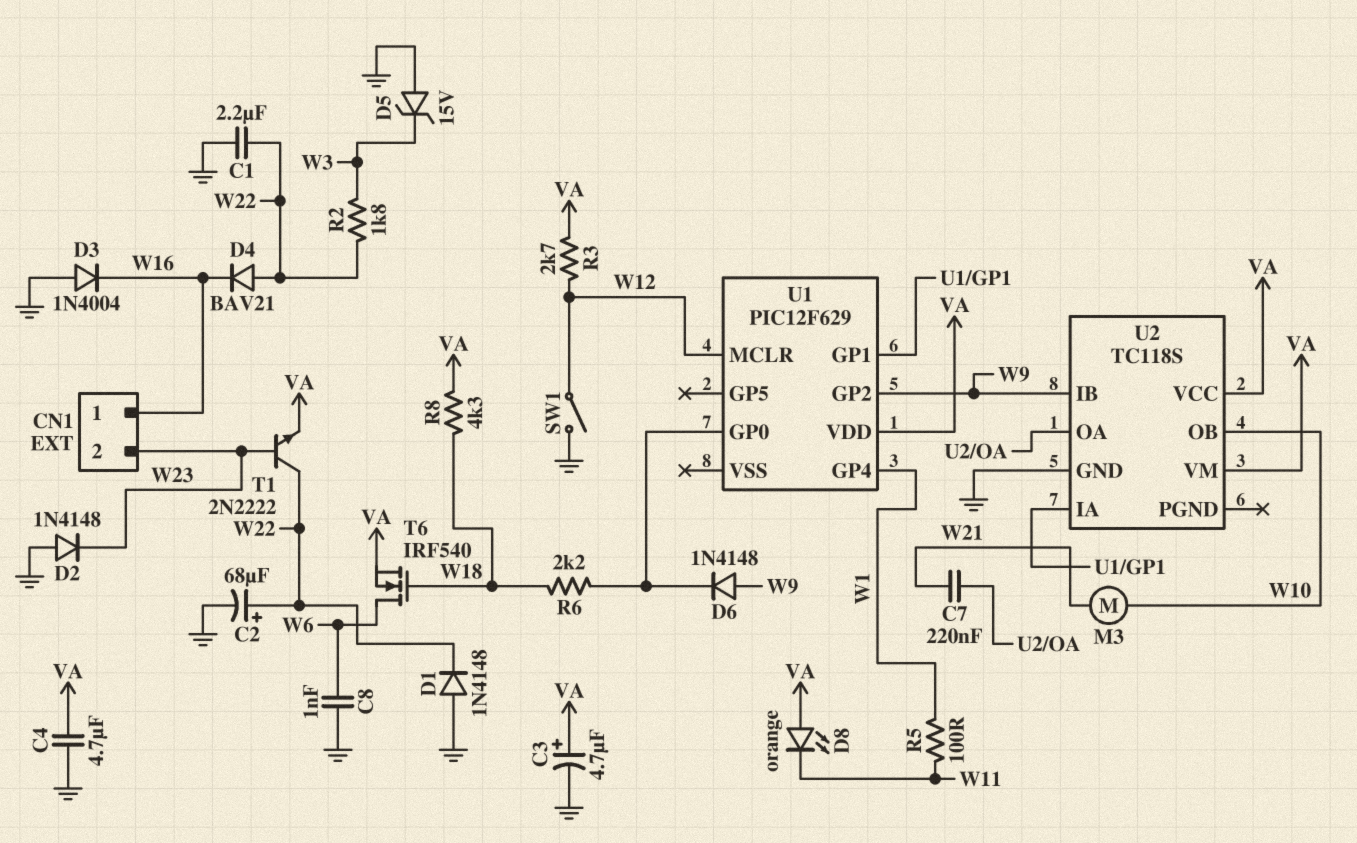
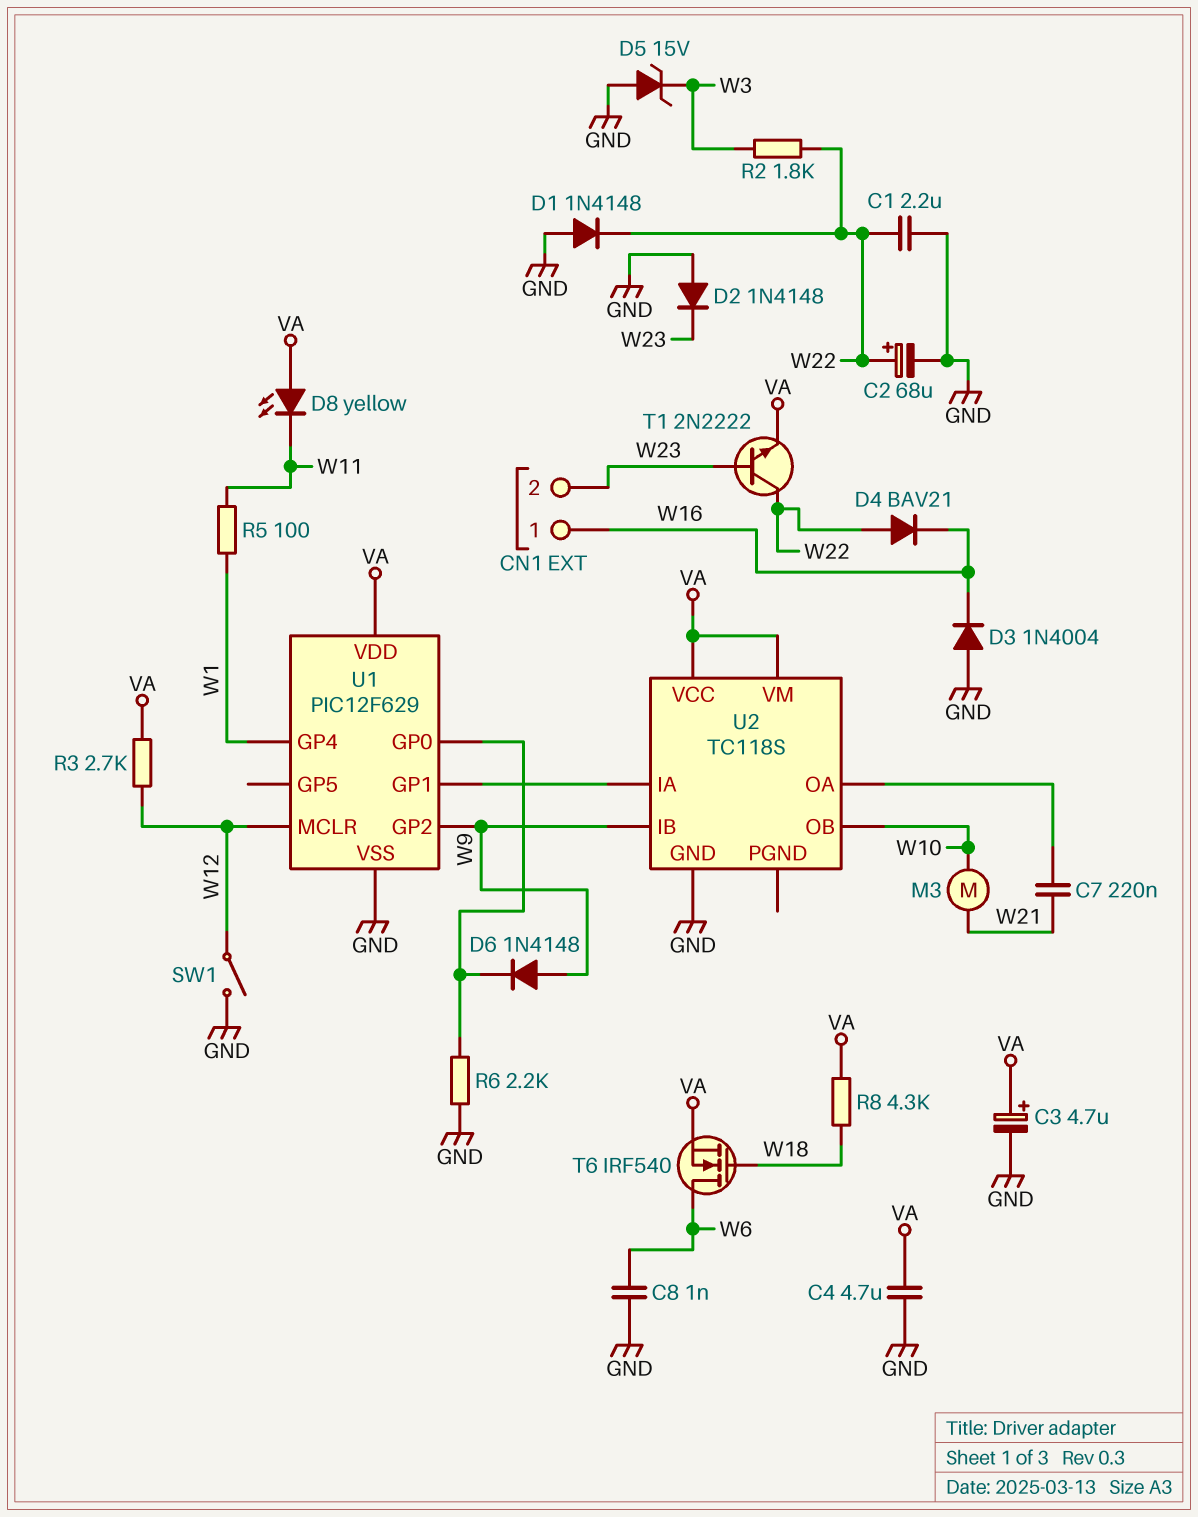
D8: LED orange (A VA, K W11) -> LED yellow (A VA, K W11)
R6: 2.2k (U1/GP0, W18) -> 2.2k (GND, U1/GP0)
U1 pin VSS: none -> GND

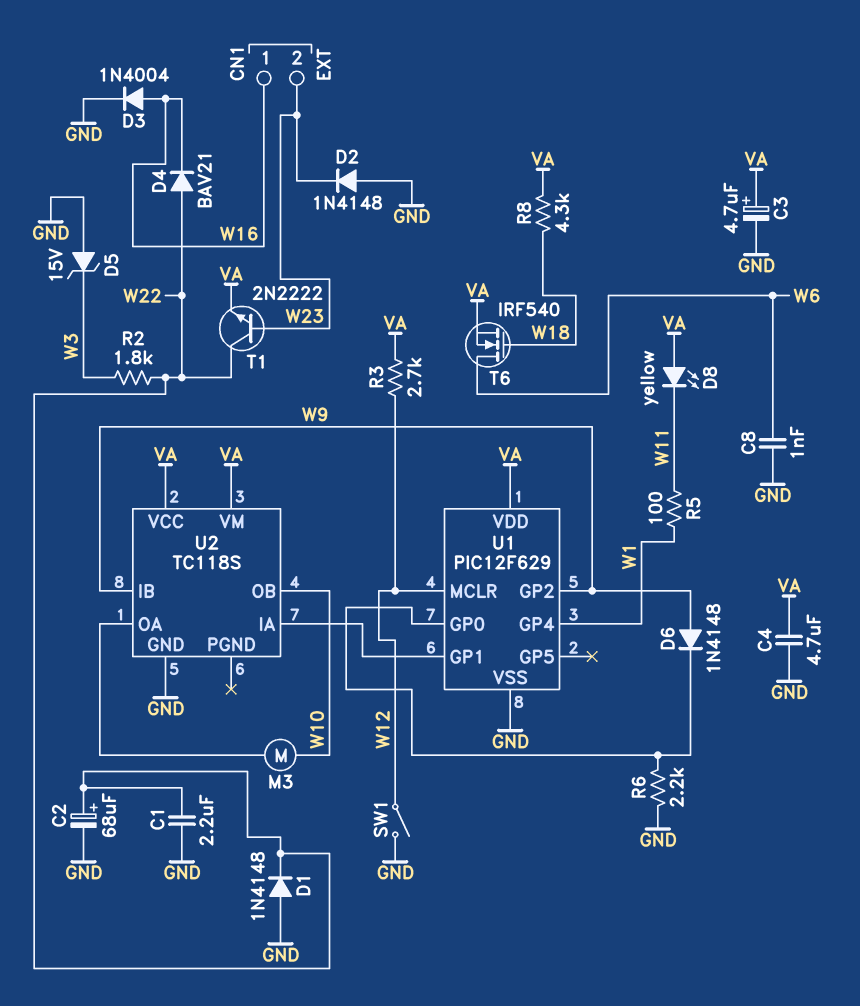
C7: 220nF (U2/OA, W21) -> none
D3: diode 1N4004 (A GND, K W16) -> diode 1N4004 (A W16, K GND)
M3: motor (W10, W21) -> motor (U2/OA, W10)

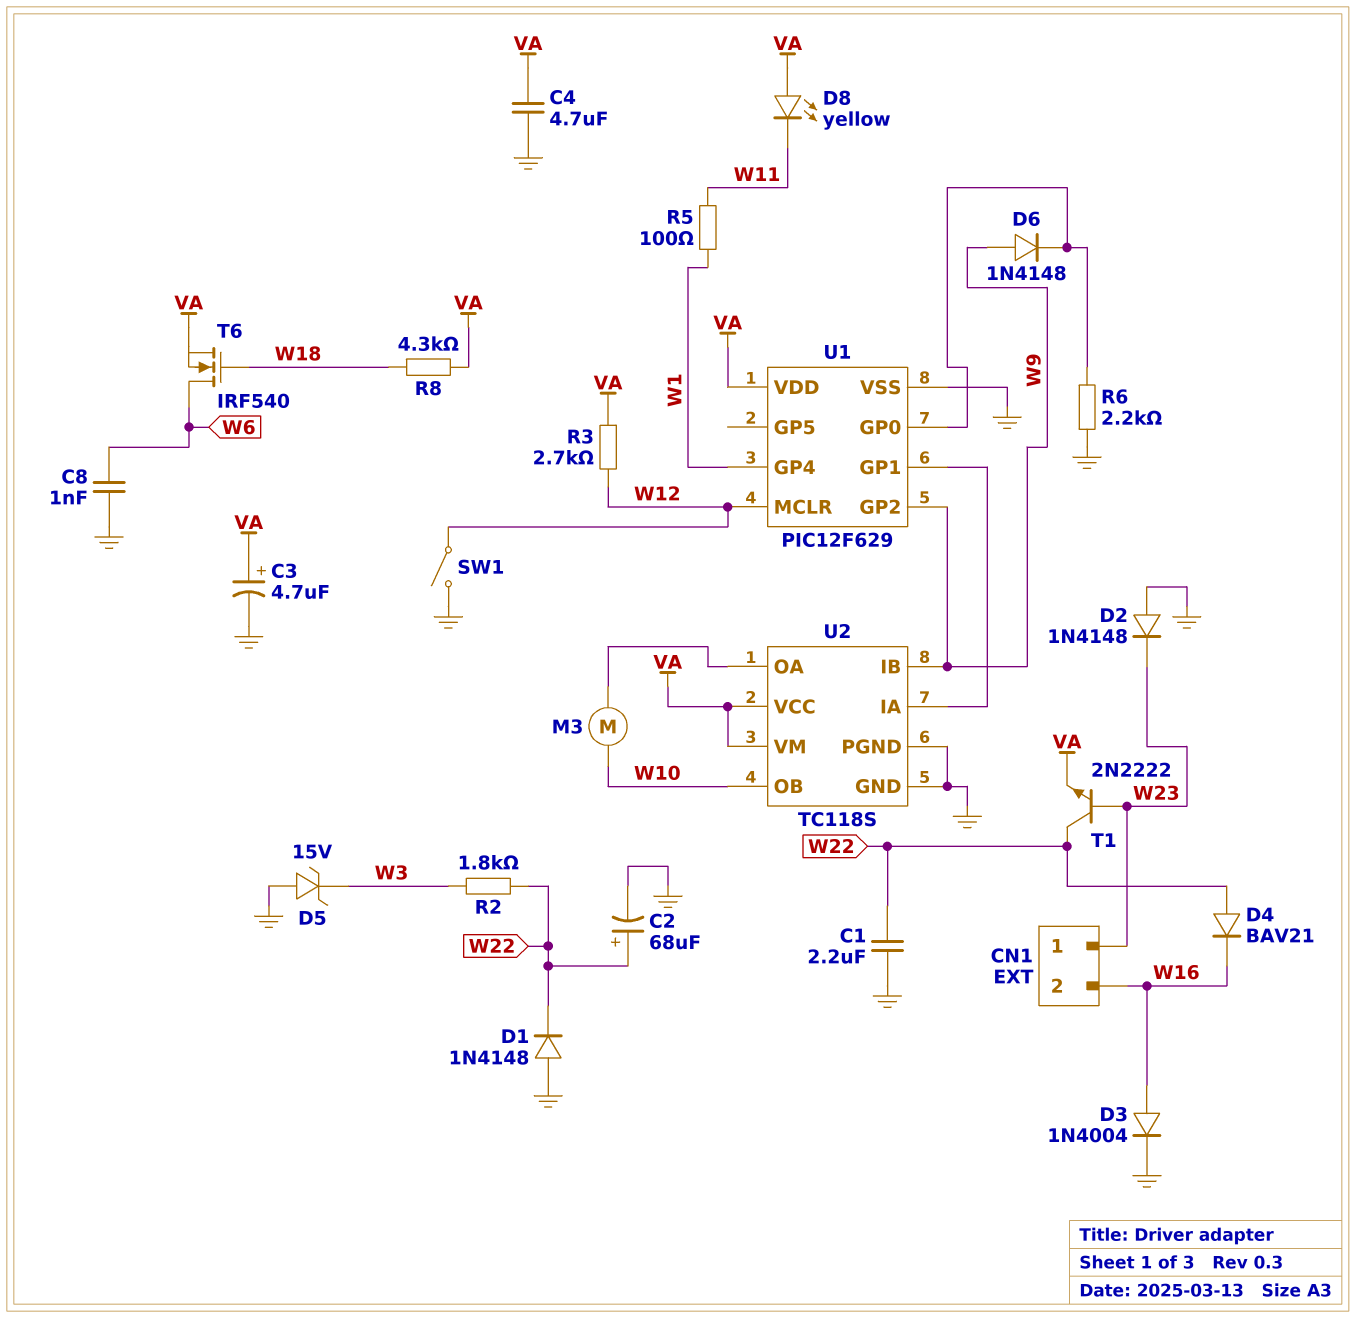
CN1 pin 1: W16 -> W23
CN1 pin 2: W23 -> W16
U2 pin PGND: none -> GND

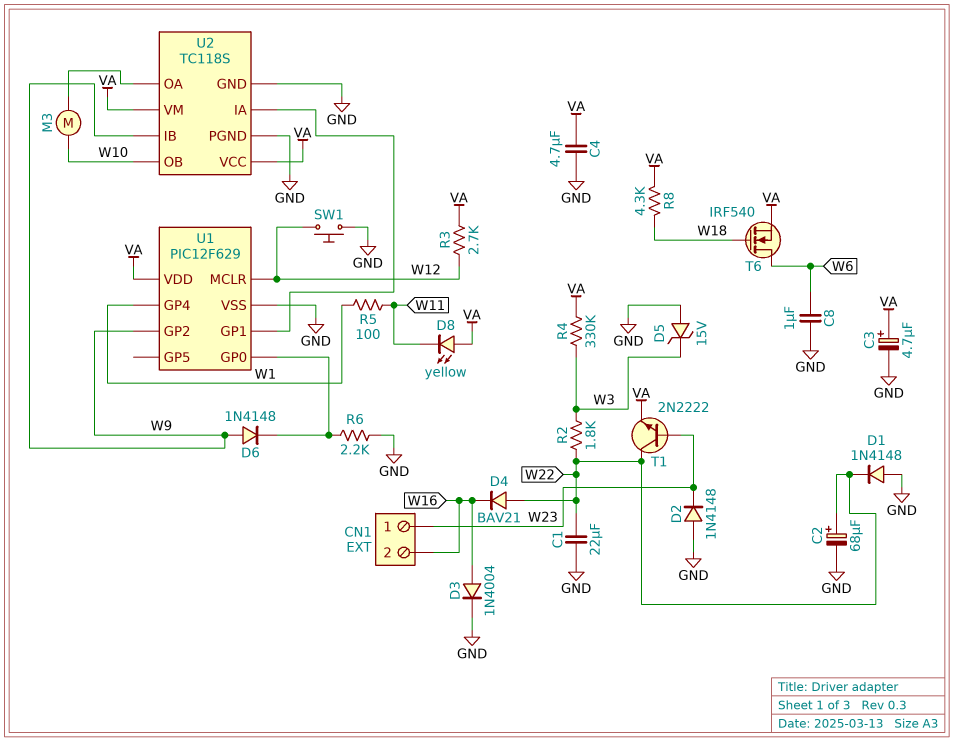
C1: 2.2uF (GND, W22) -> 22uF (GND, W22)
C8: 1nF (GND, W6) -> 1uF (GND, W6)
R4: none -> 330k (VA, W3)
SW1: switch (GND, W12) -> button (GND, W12)

